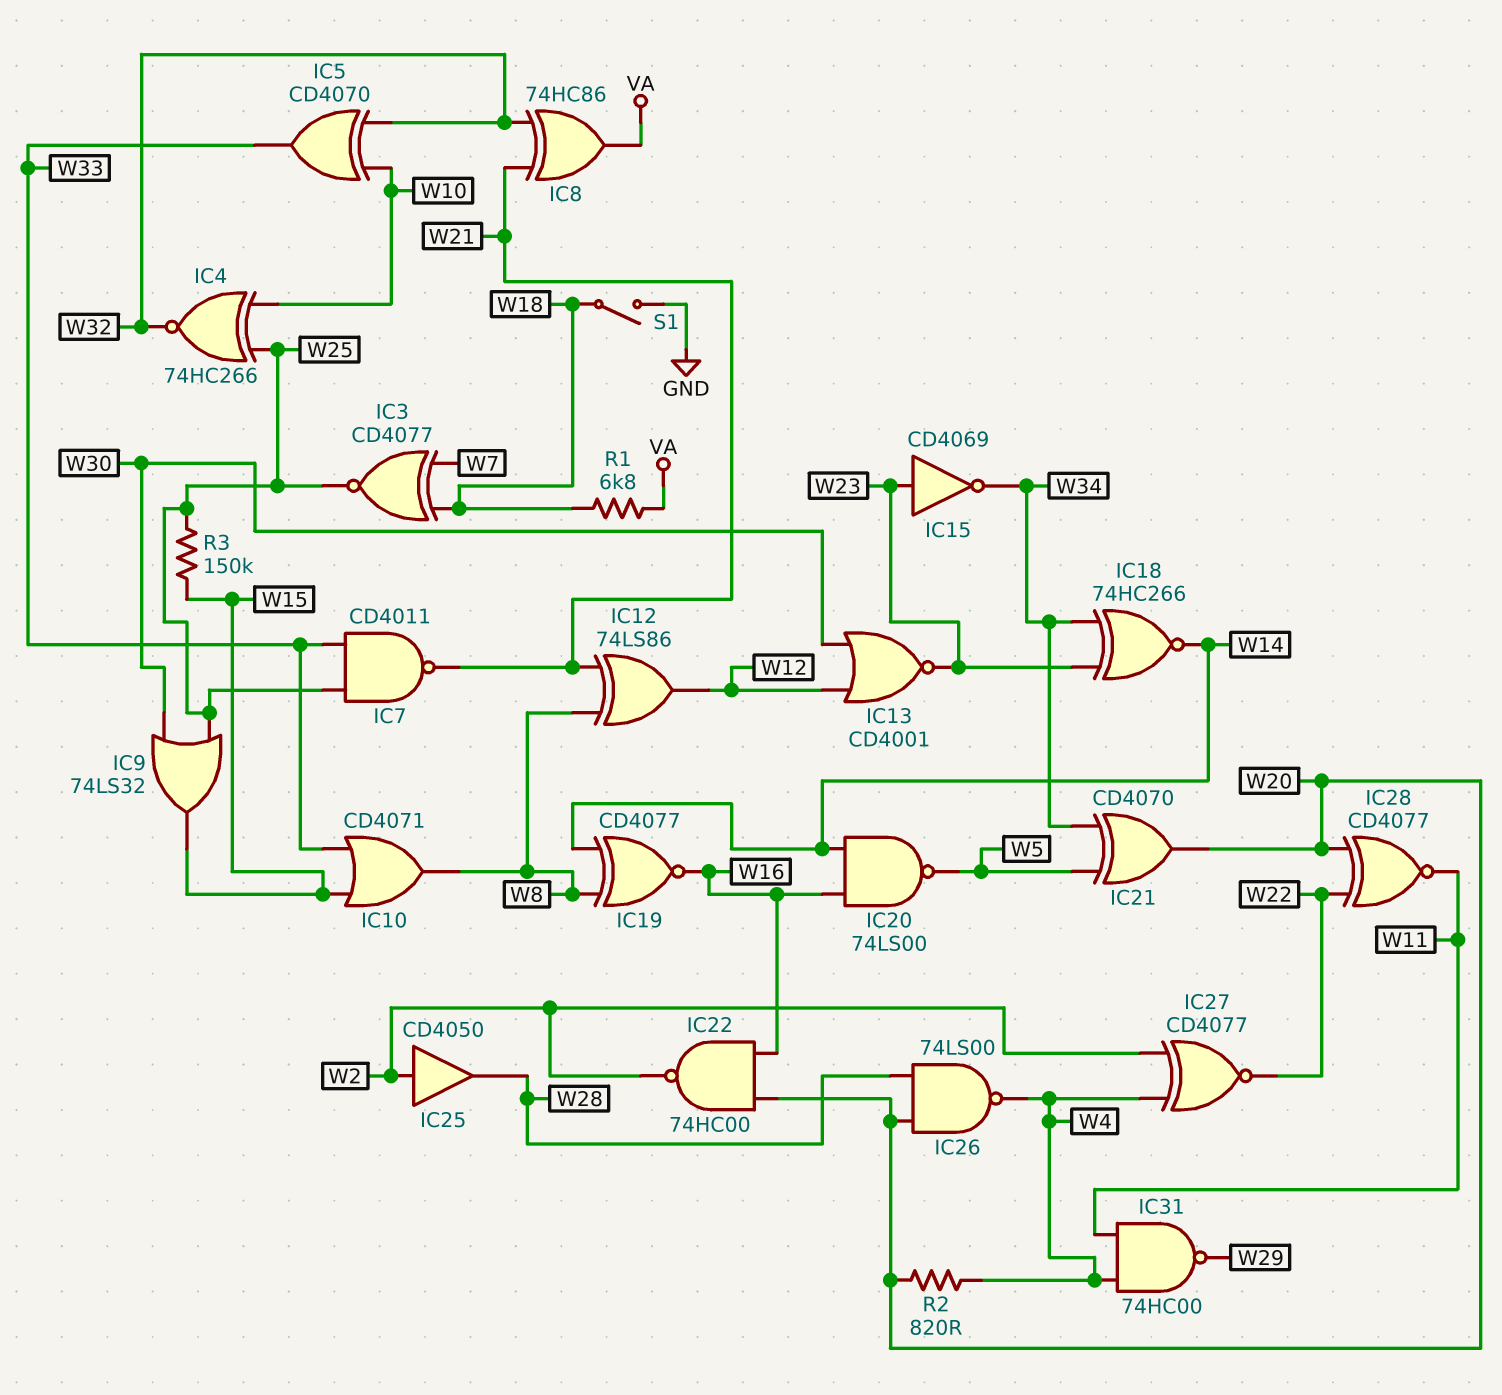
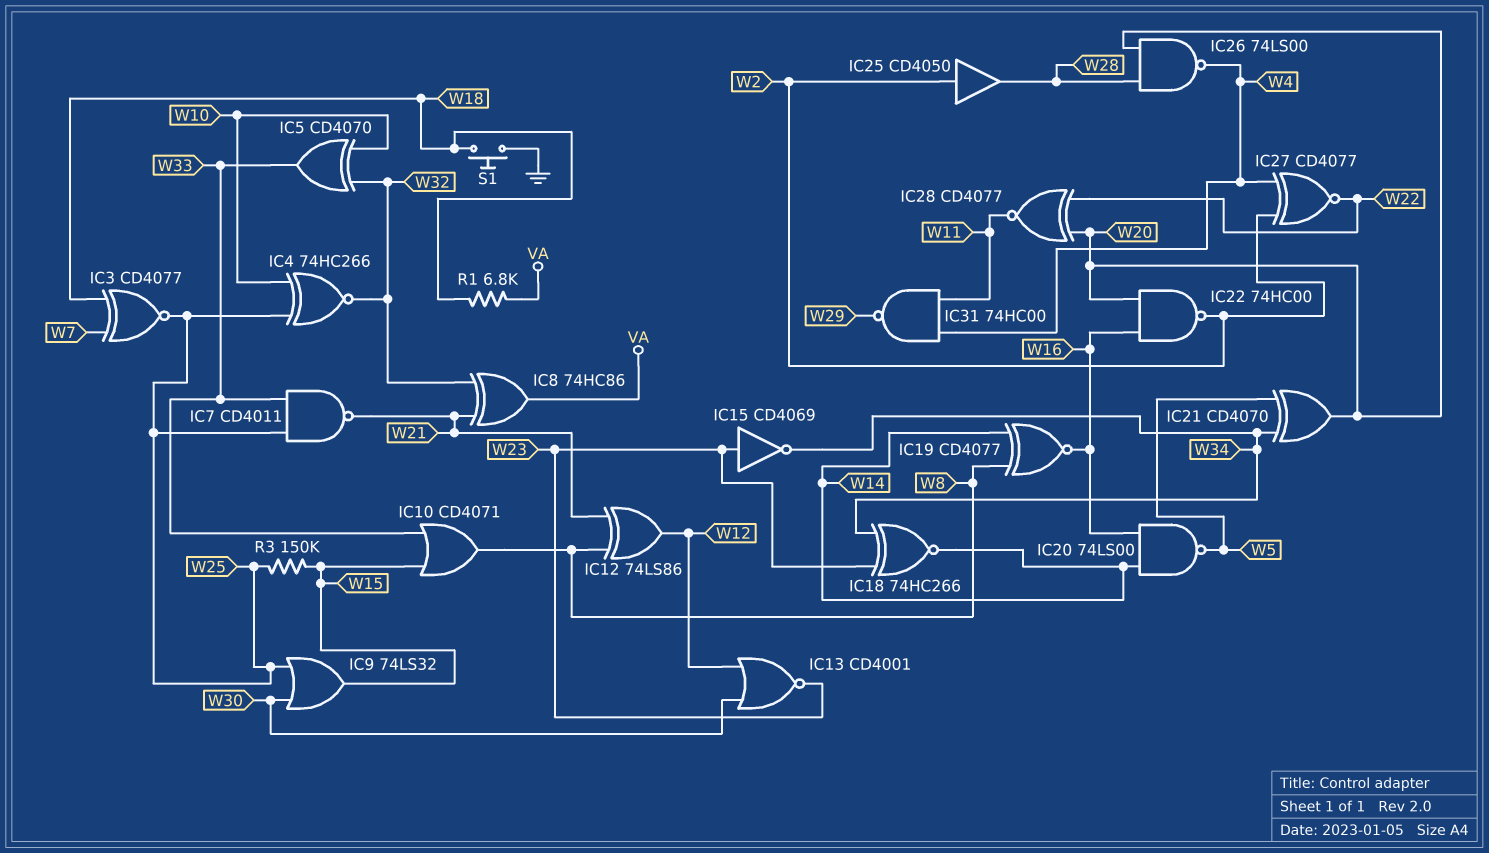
R2: 820 (W4, W20) -> none
S1: switch (GND, W18) -> button (GND, W18)

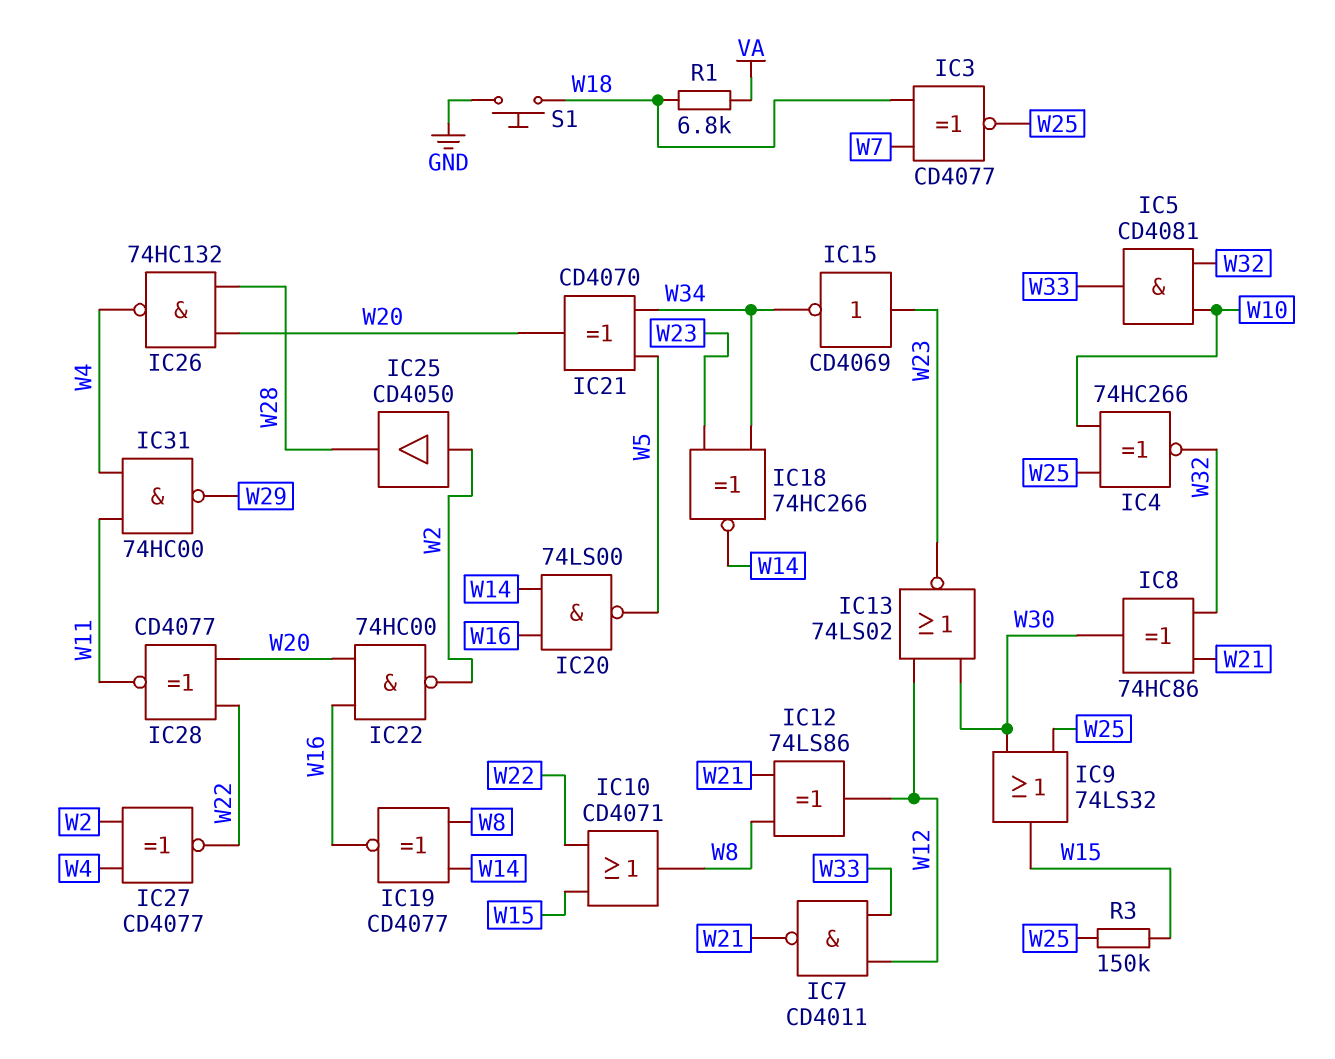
IC5: XOR CD4070 (in W10, in W32, out W33) -> AND CD4081 (in W10, in W32, out W33)
IC7: NAND CD4011 (in W25, in W33, out W21) -> NAND CD4011 (in W12, in W33, out W21)
IC8: XOR 74HC86 (in W21, in W32, out VA) -> XOR 74HC86 (in W21, in W32, out W30)
IC10: OR CD4071 (in W15, in W33, out W8) -> OR CD4071 (in W15, in W22, out W8)
IC13: NOR CD4001 (in W12, in W30, out W23) -> NOR 74LS02 (in W12, in W30, out W23)
IC26: NAND 74LS00 (in W20, in W28, out W4) -> NAND 74HC132 (in W20, in W28, out W4)

